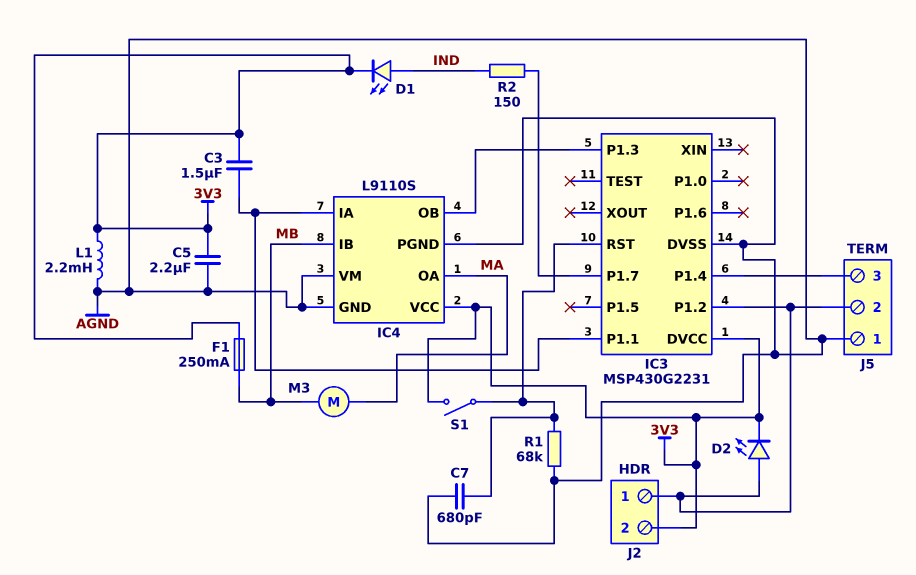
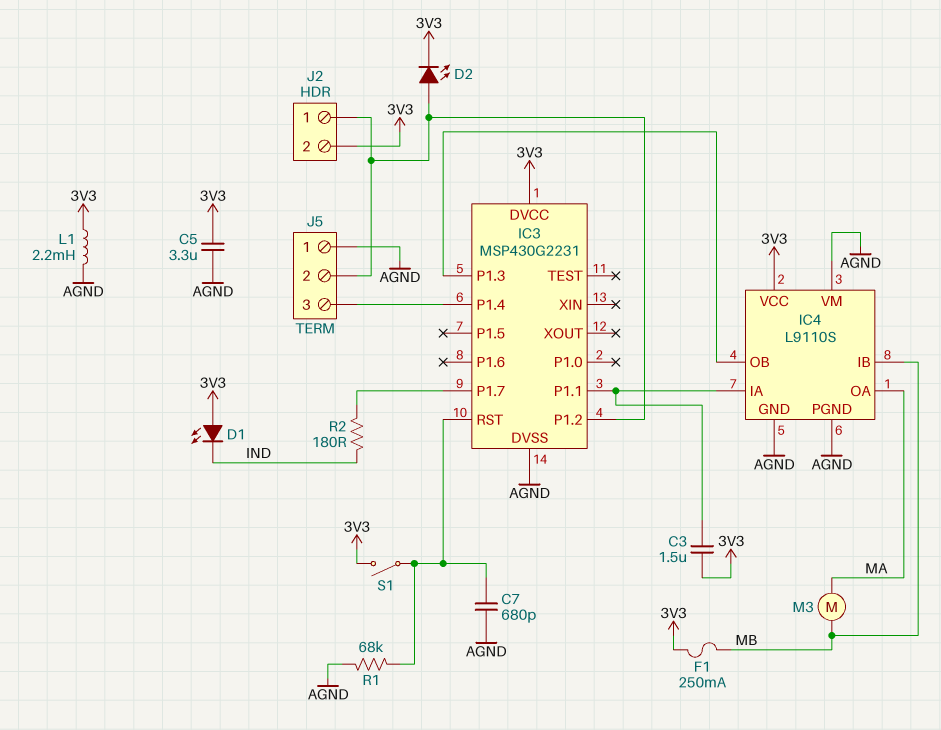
C5: 2.2uF (3V3, AGND) -> 3.3uF (3V3, AGND)
D1: LED (A IND, K 3V3) -> LED (A 3V3, K IND)
R2: 150 (IC3/P1.7, IND) -> 180 (IC3/P1.7, IND)

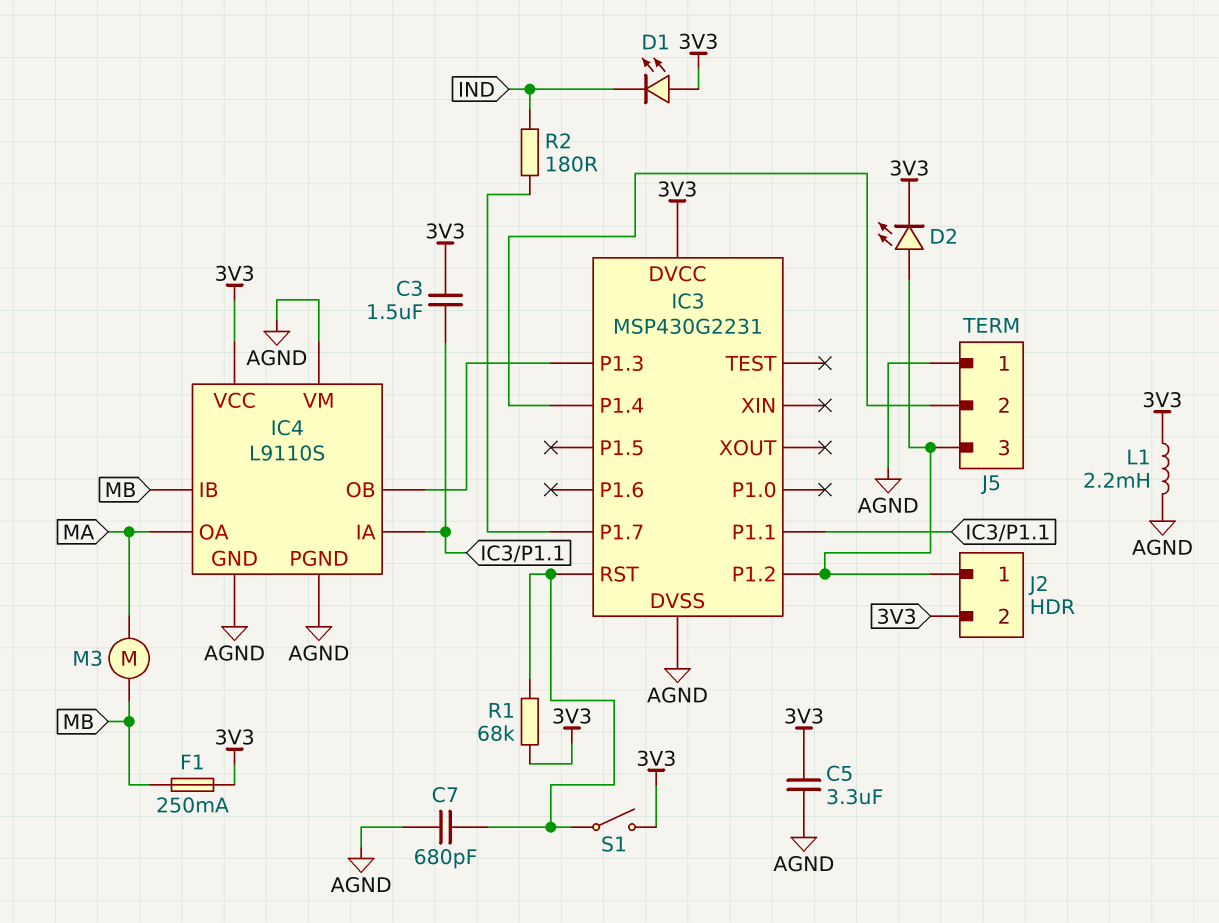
J5 pin 2: IC3/P1.2 -> IC3/P1.4
J5 pin 3: IC3/P1.4 -> IC3/P1.2
R1: 68k (AGND, IC3/RST) -> 68k (3V3, IC3/RST)

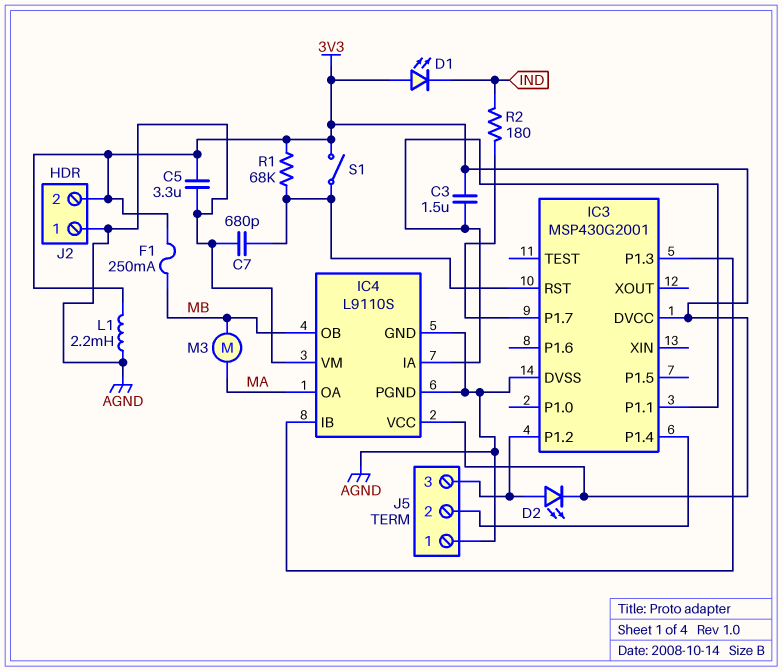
IC3: MSP430G2231 -> MSP430G2001
IC4 pin IB: MB -> IC3/P1.3
IC4 pin OB: IC3/P1.3 -> MB
J2 pin 1: IC3/P1.2 -> AGND

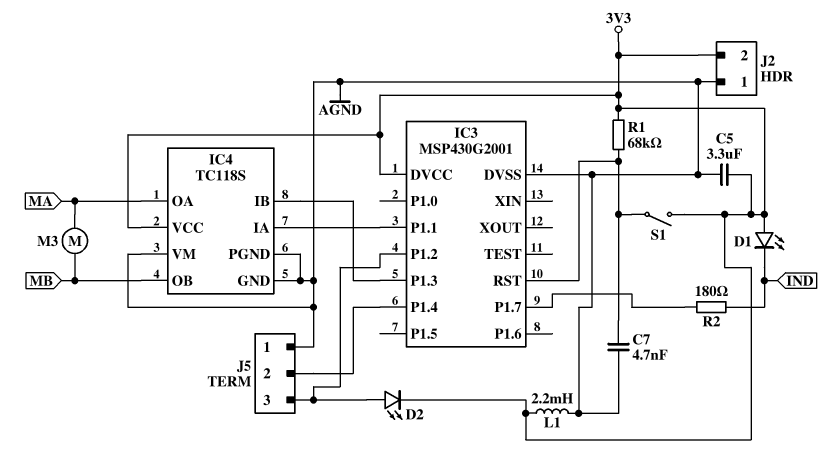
C3: 1.5uF (3V3, IC3/P1.1) -> none
C7: 680pF (AGND, IC3/RST) -> 4.7nF (AGND, IC3/RST)
F1: 250mA (3V3, MB) -> none
IC4: L9110S -> TC118S

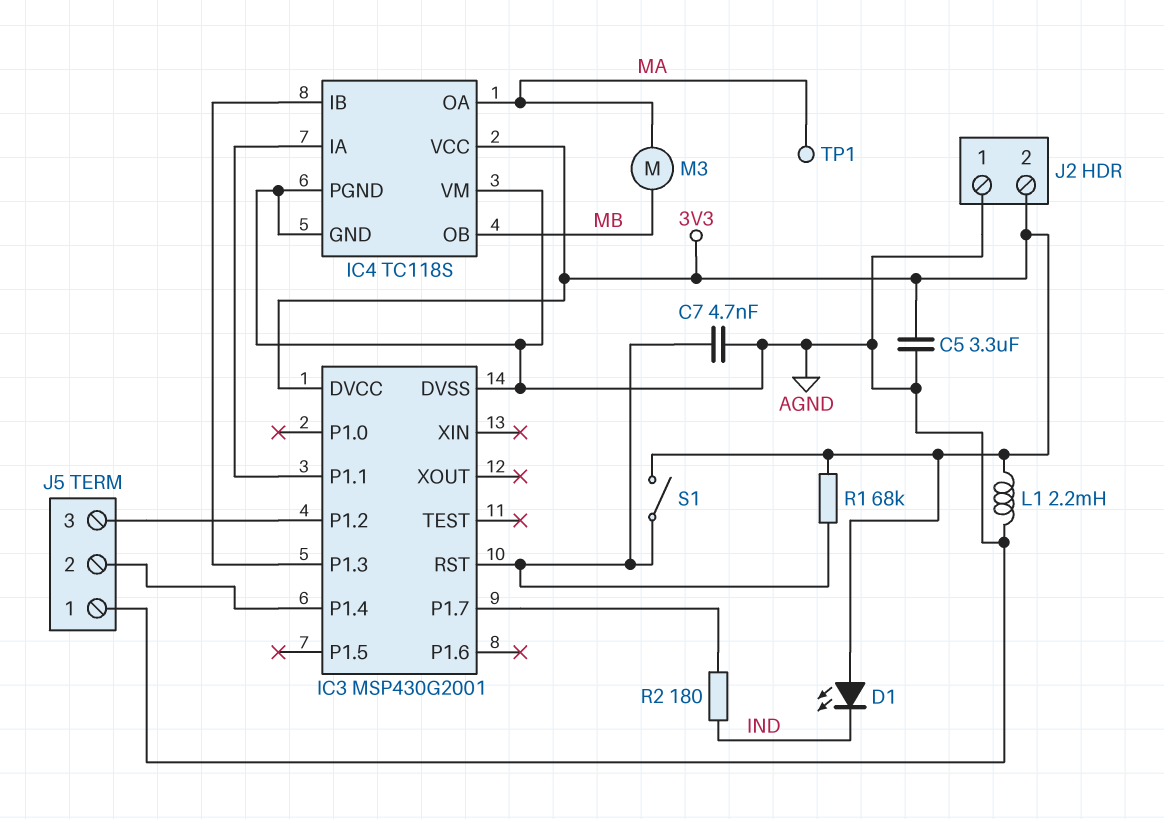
D2: LED (A IC3/P1.2, K 3V3) -> none
TP1: none -> test point (MA)

